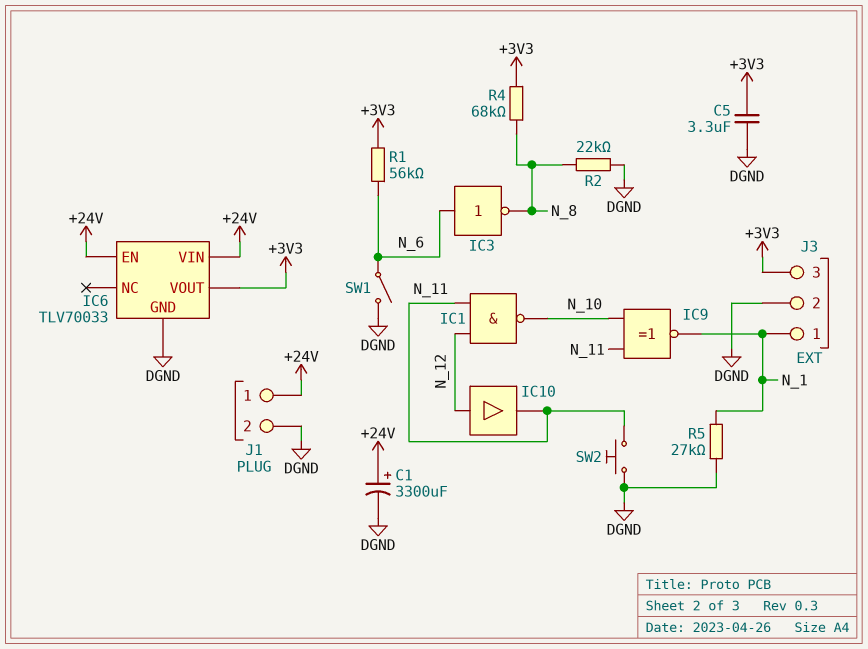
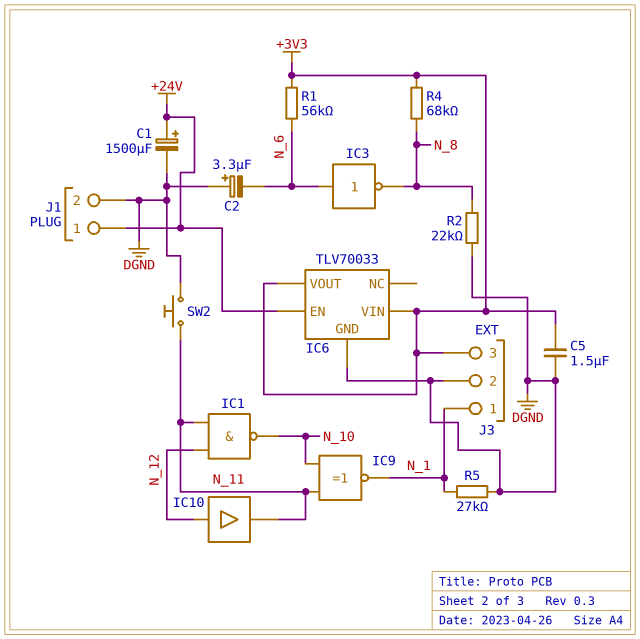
C1: 3300uF (plus +24V, minus DGND) -> 1500uF (plus +24V, minus DGND)
C2: none -> 3.3uF (plus DGND, minus N_6)
C5: 3.3uF (+3V3, DGND) -> 1.5uF (+3V3, DGND)
IC6 pin VIN: +24V -> +3V3
SW1: switch (DGND, N_6) -> none

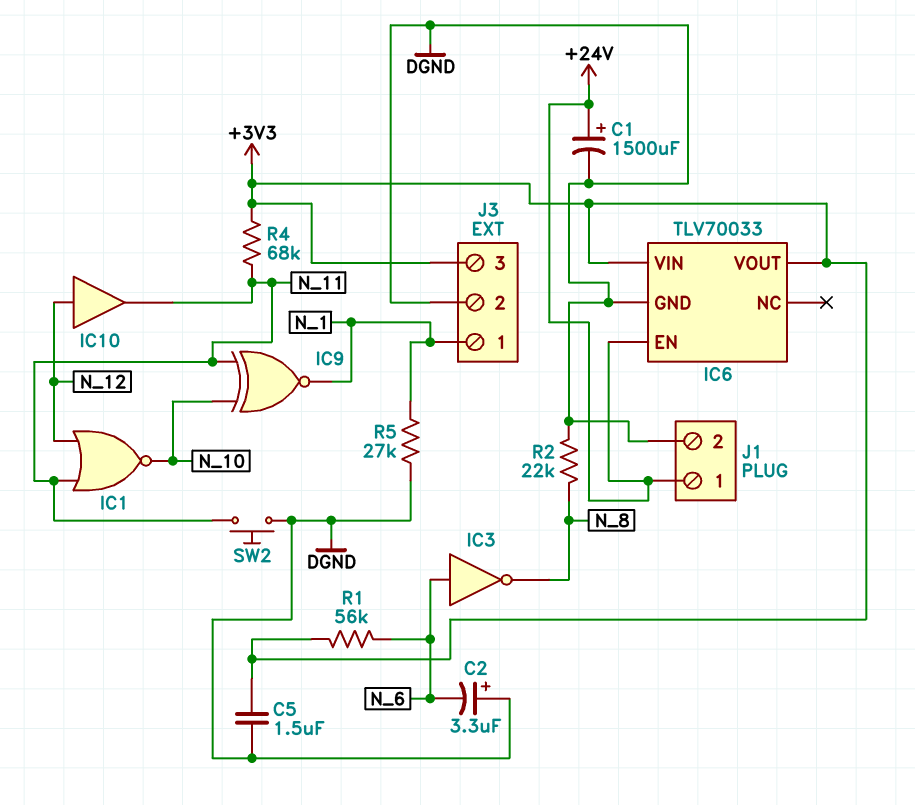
IC1: NAND (in N_11, in N_12, out N_10) -> NOR (in N_11, in N_12, out N_10)
R4: 68k (+3V3, N_8) -> 68k (+3V3, N_11)

